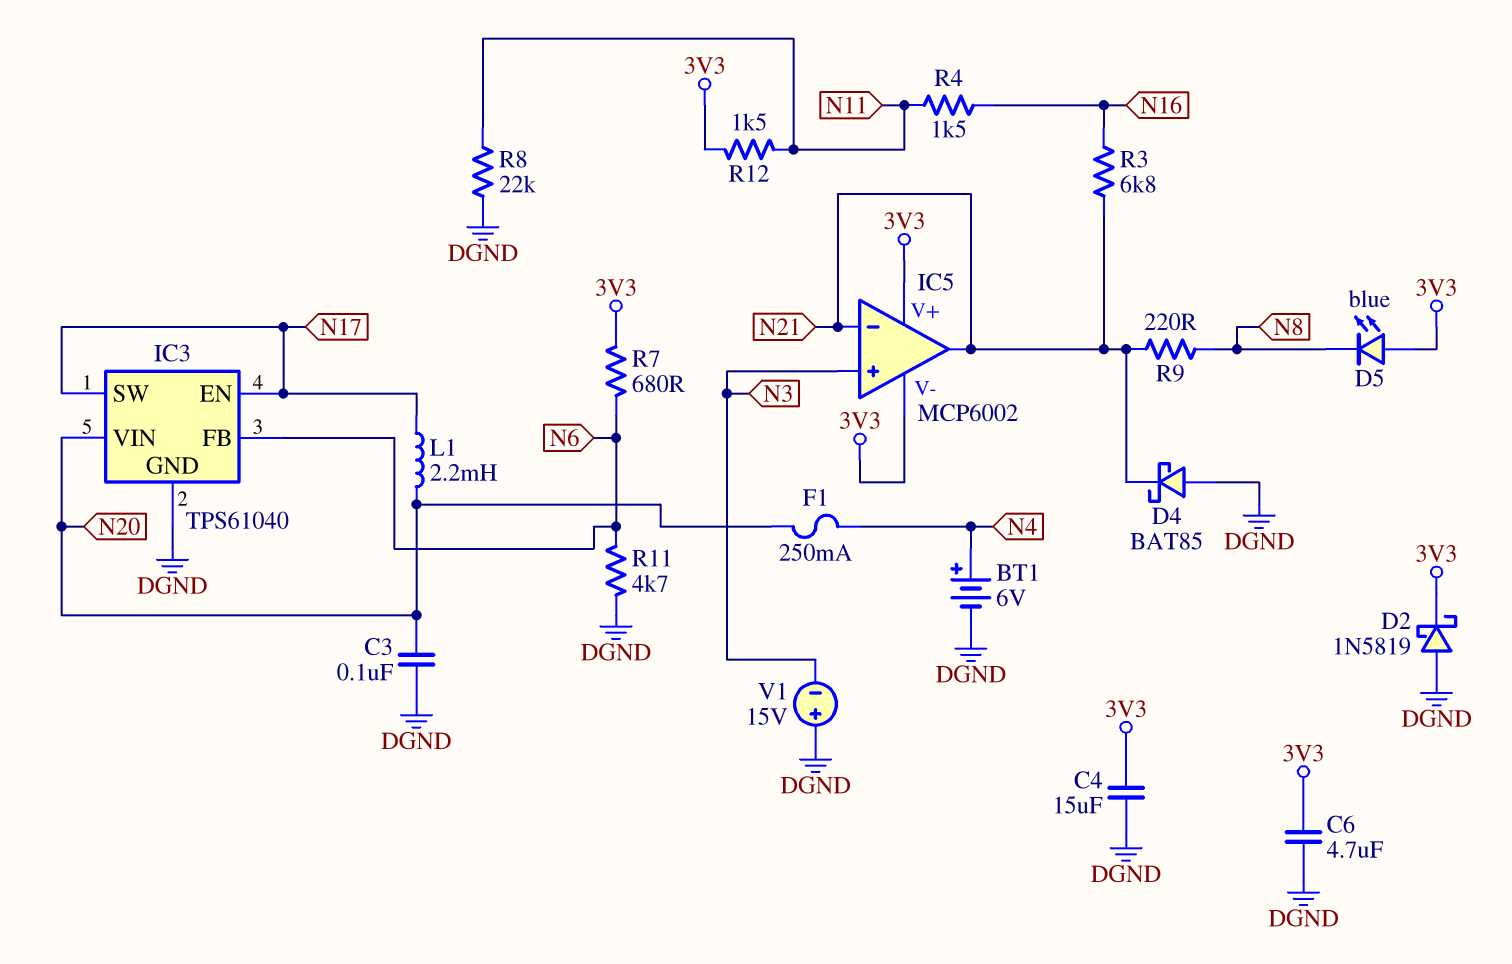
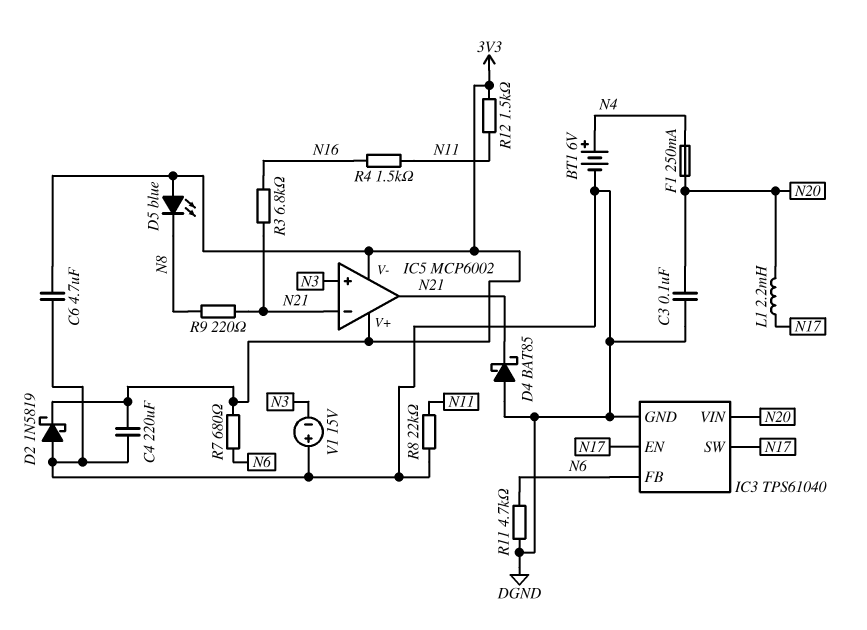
C4: 15uF (3V3, DGND) -> 220uF (3V3, DGND)

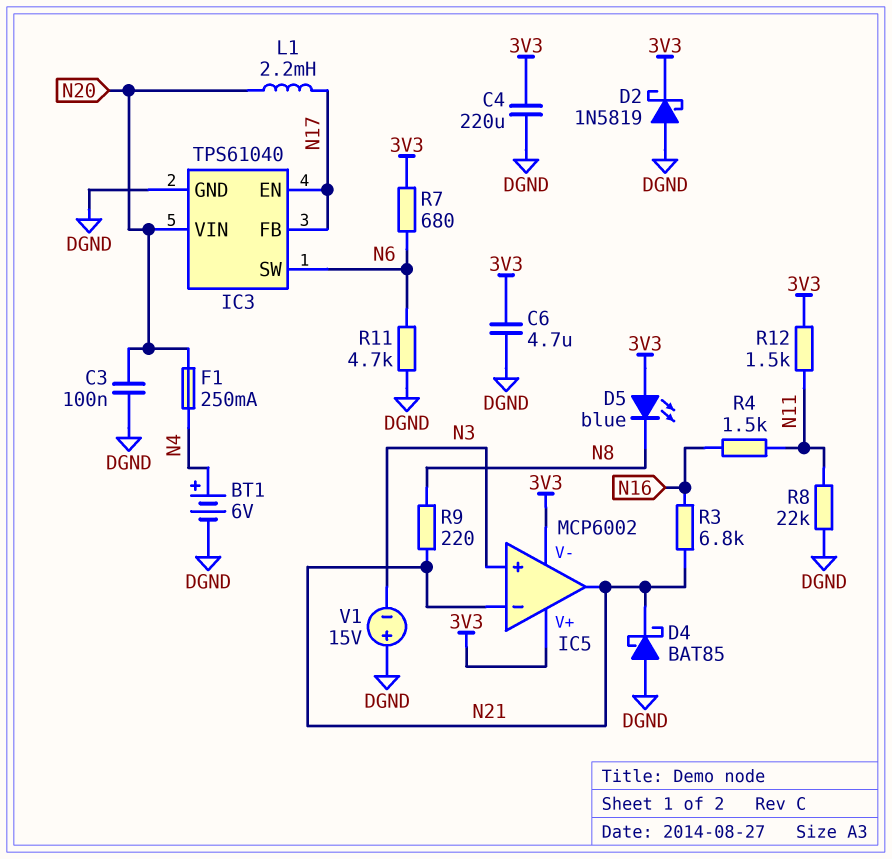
IC3 pin FB: N6 -> N17
IC3 pin SW: N17 -> N6

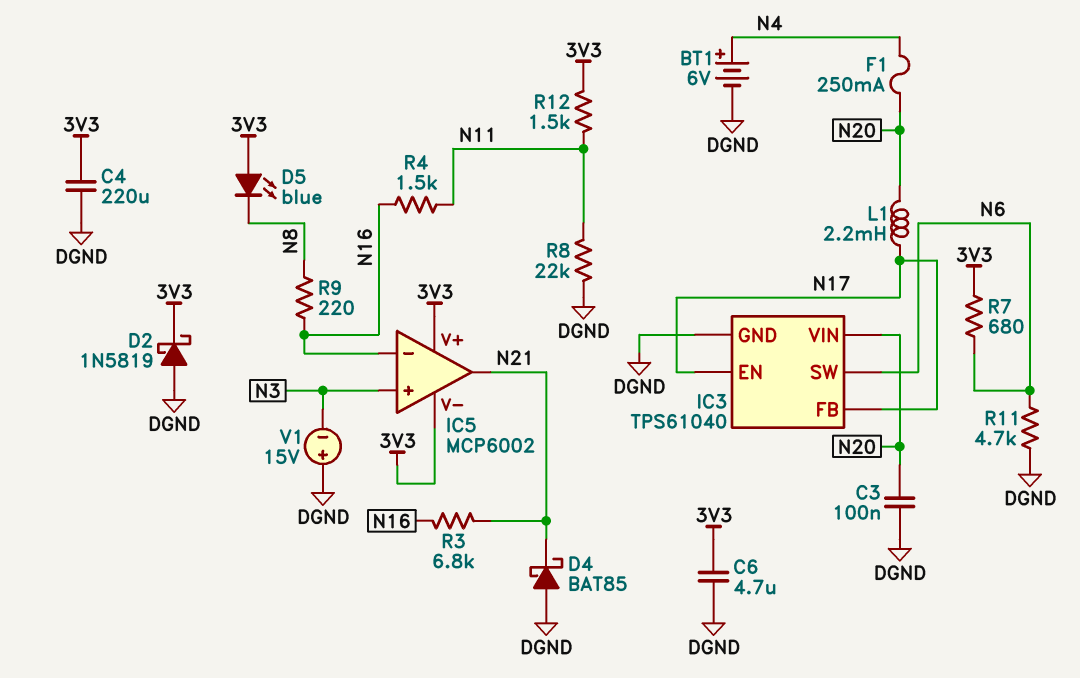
IC5 pin in-: N21 -> N16
R9: 220 (N8, N21) -> 220 (N8, N16)

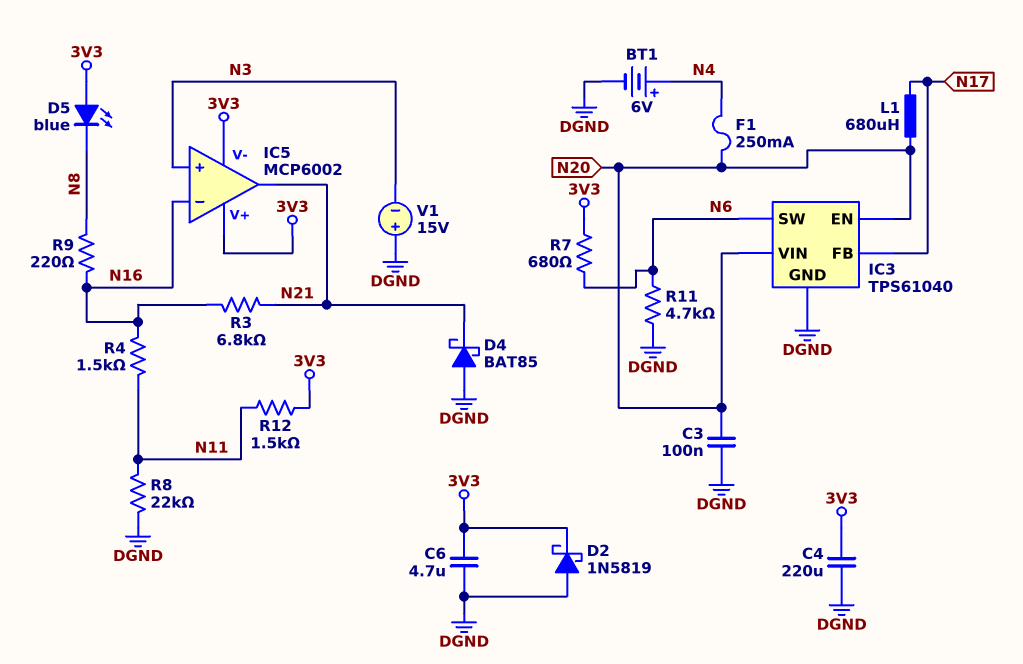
IC3 pin EN: N17 -> N20
L1: 2.2mH (N17, N20) -> 680uH (N17, N20)

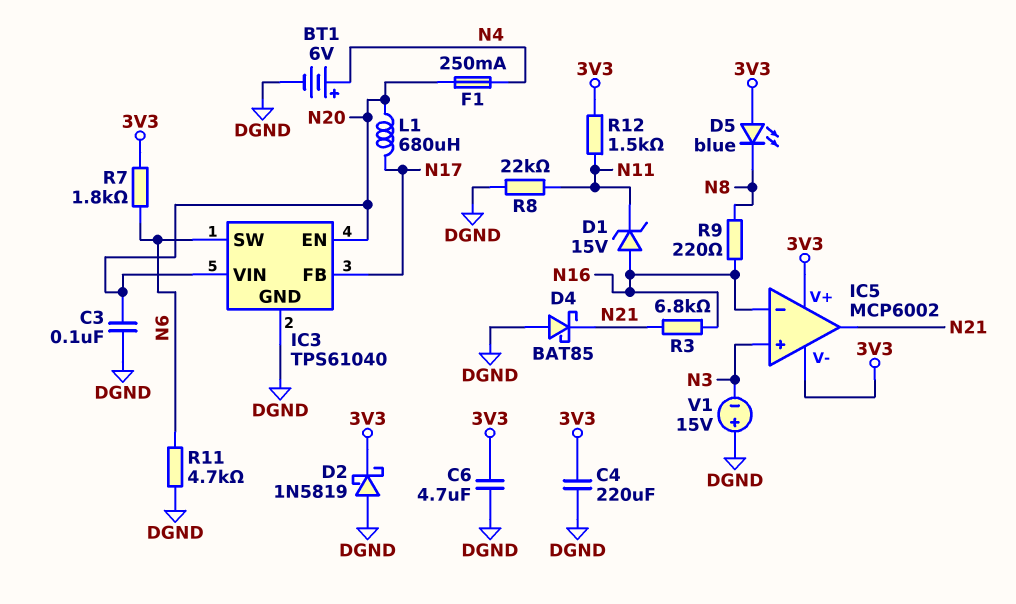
D1: none -> zener 15V (A N16, K N11)
R4: 1.5k (N11, N16) -> none
R7: 680 (3V3, N6) -> 1.8k (3V3, N6)

